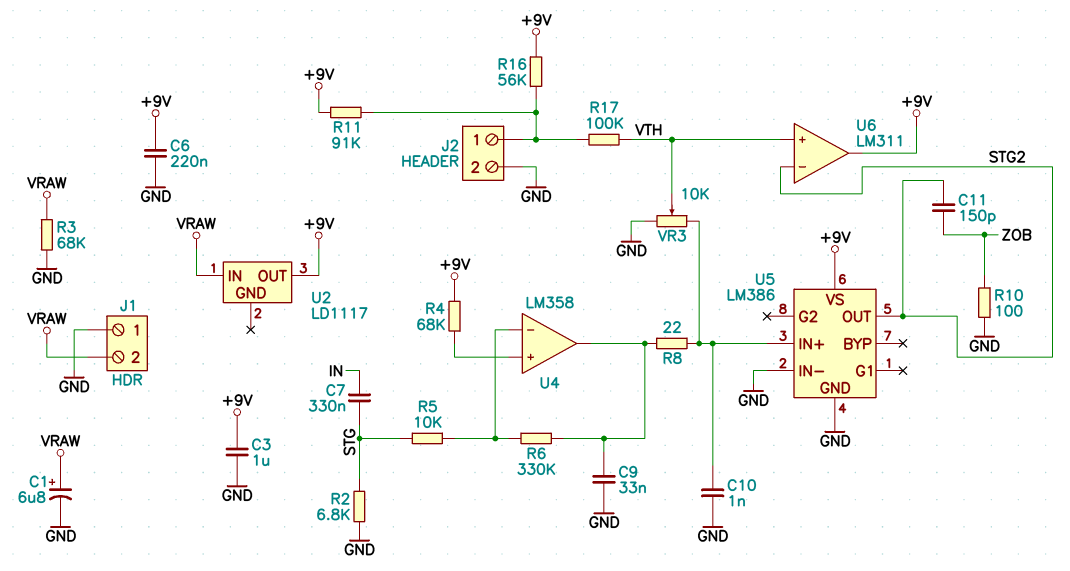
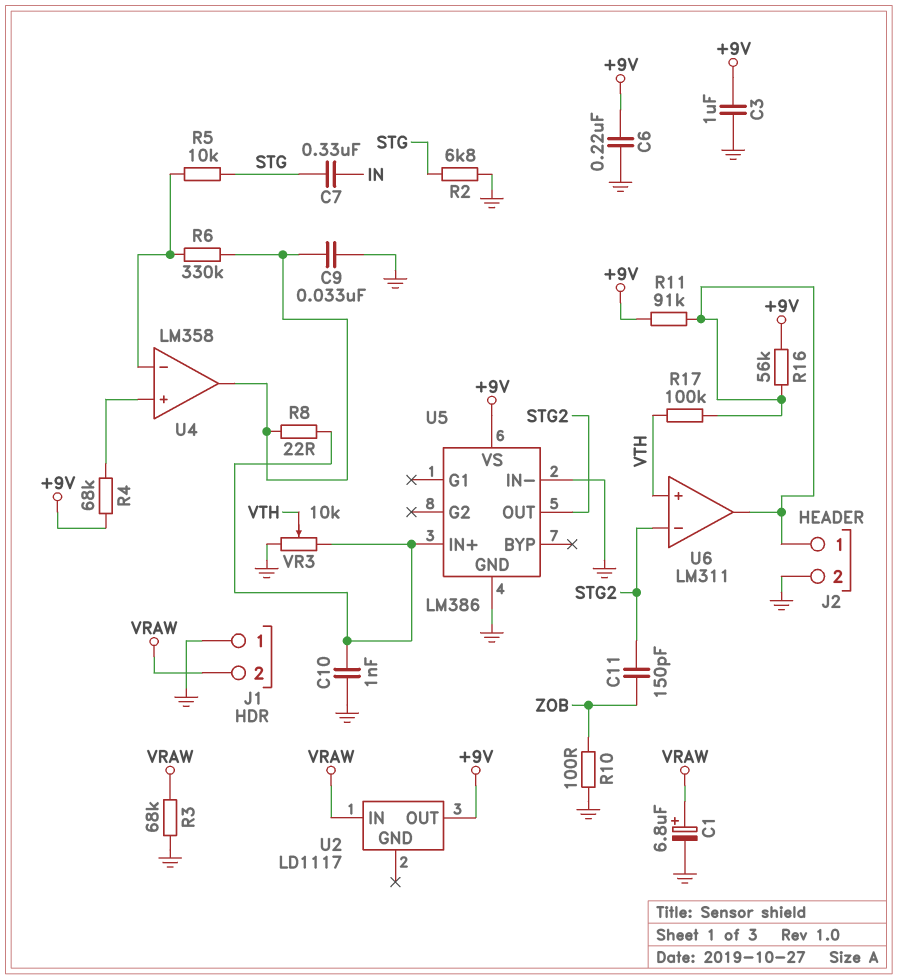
U6 pin out: +9V -> J2/1

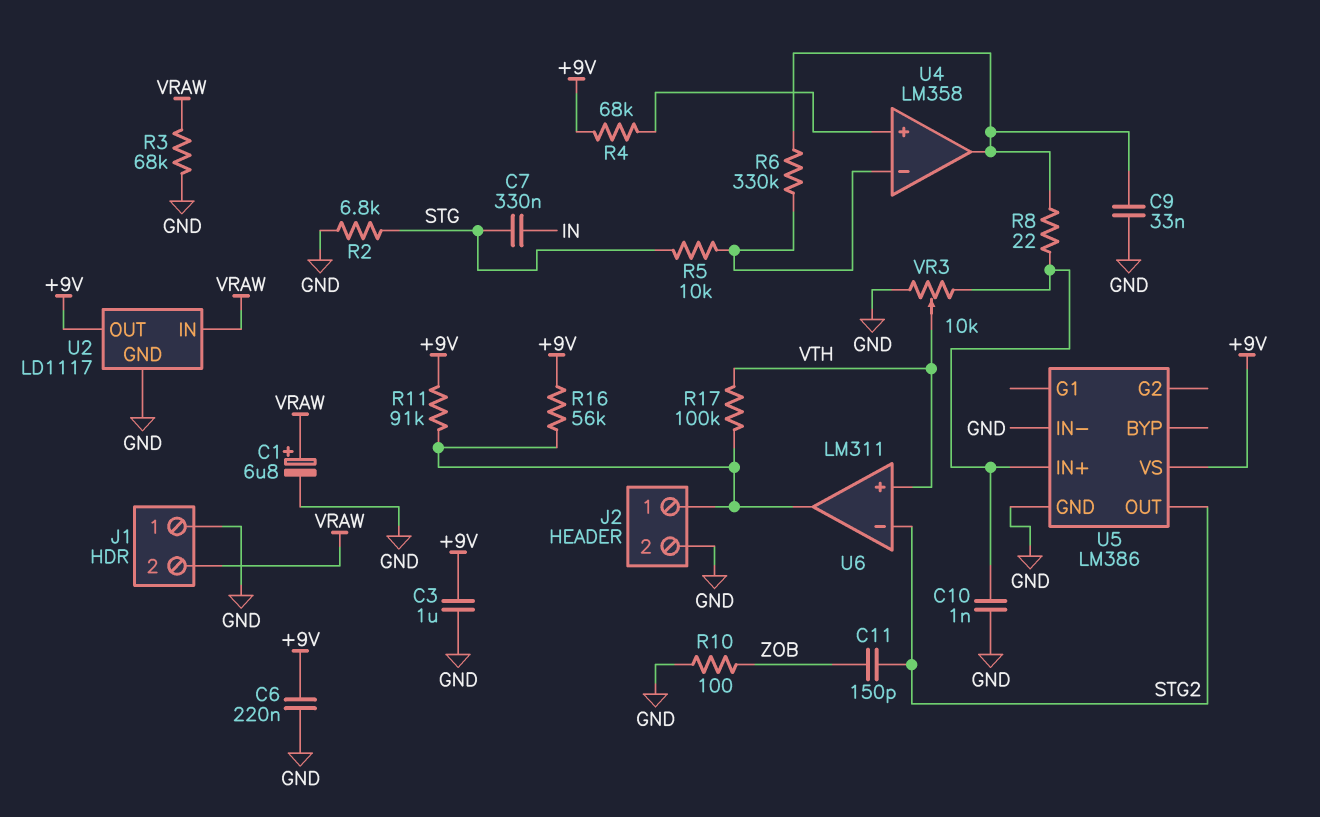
U2 pin GND: none -> GND

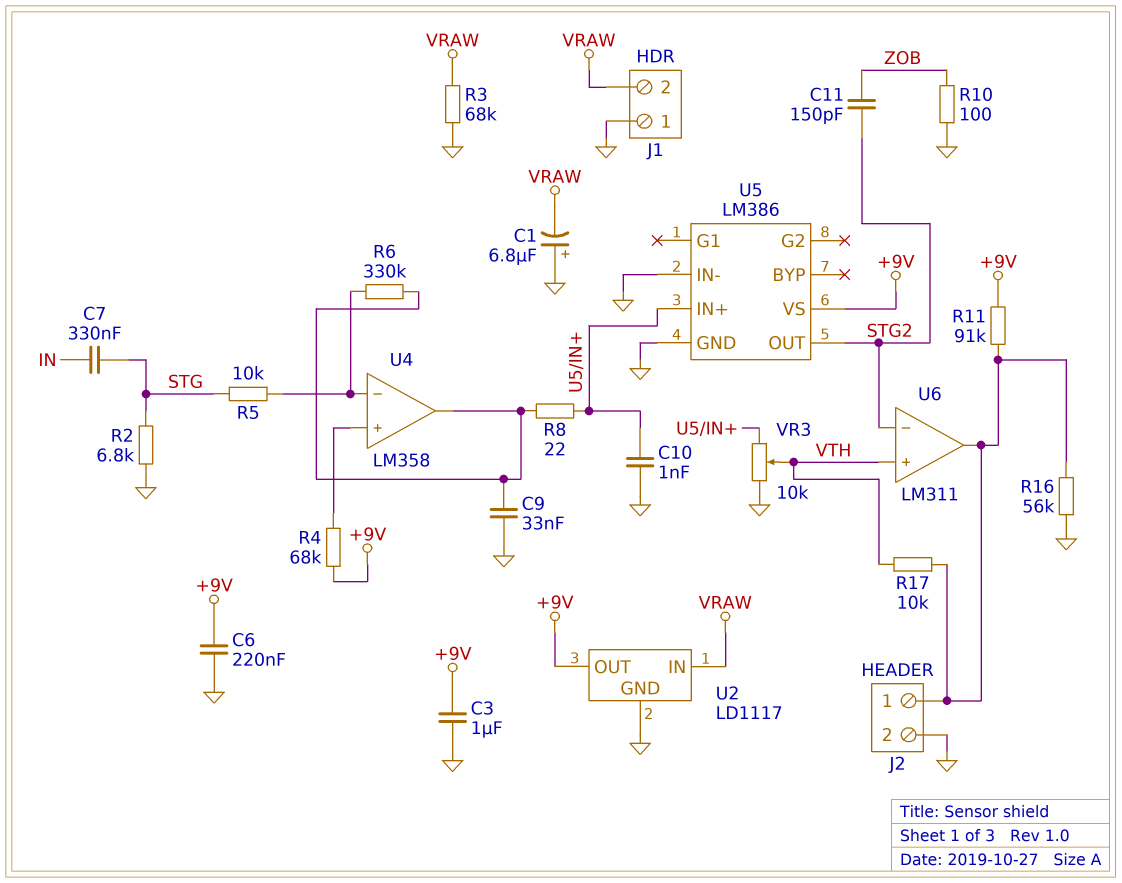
C1: 6.8uF (plus VRAW, minus GND) -> 6.8uF (plus GND, minus VRAW)
R16: 56k (+9V, J2/1) -> 56k (GND, J2/1)
R17: 100k (J2/1, VTH) -> 10k (J2/1, VTH)

